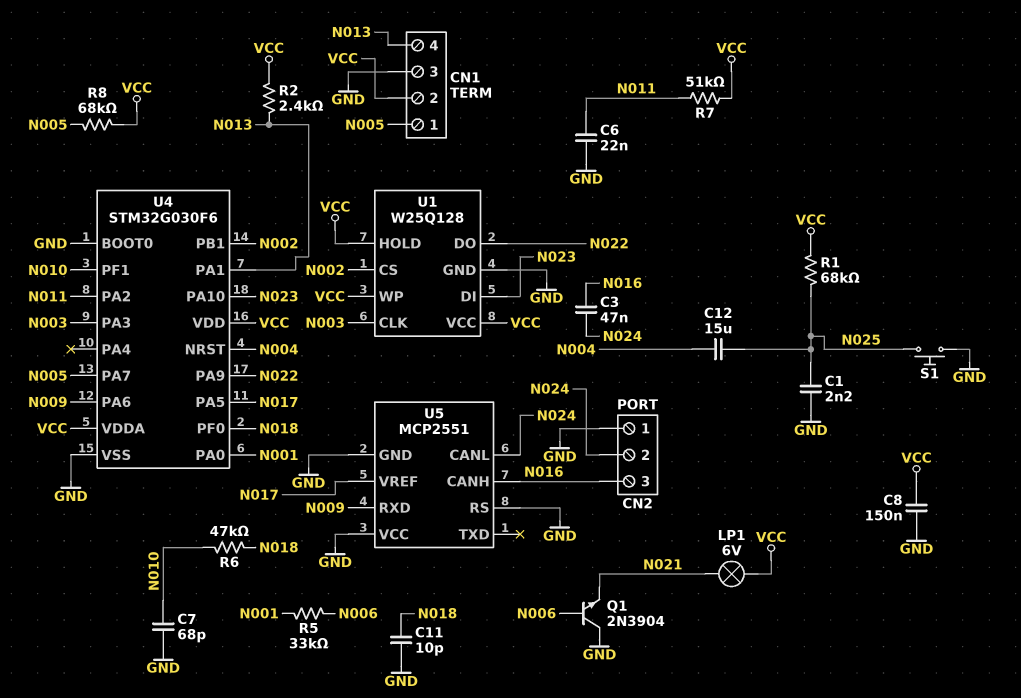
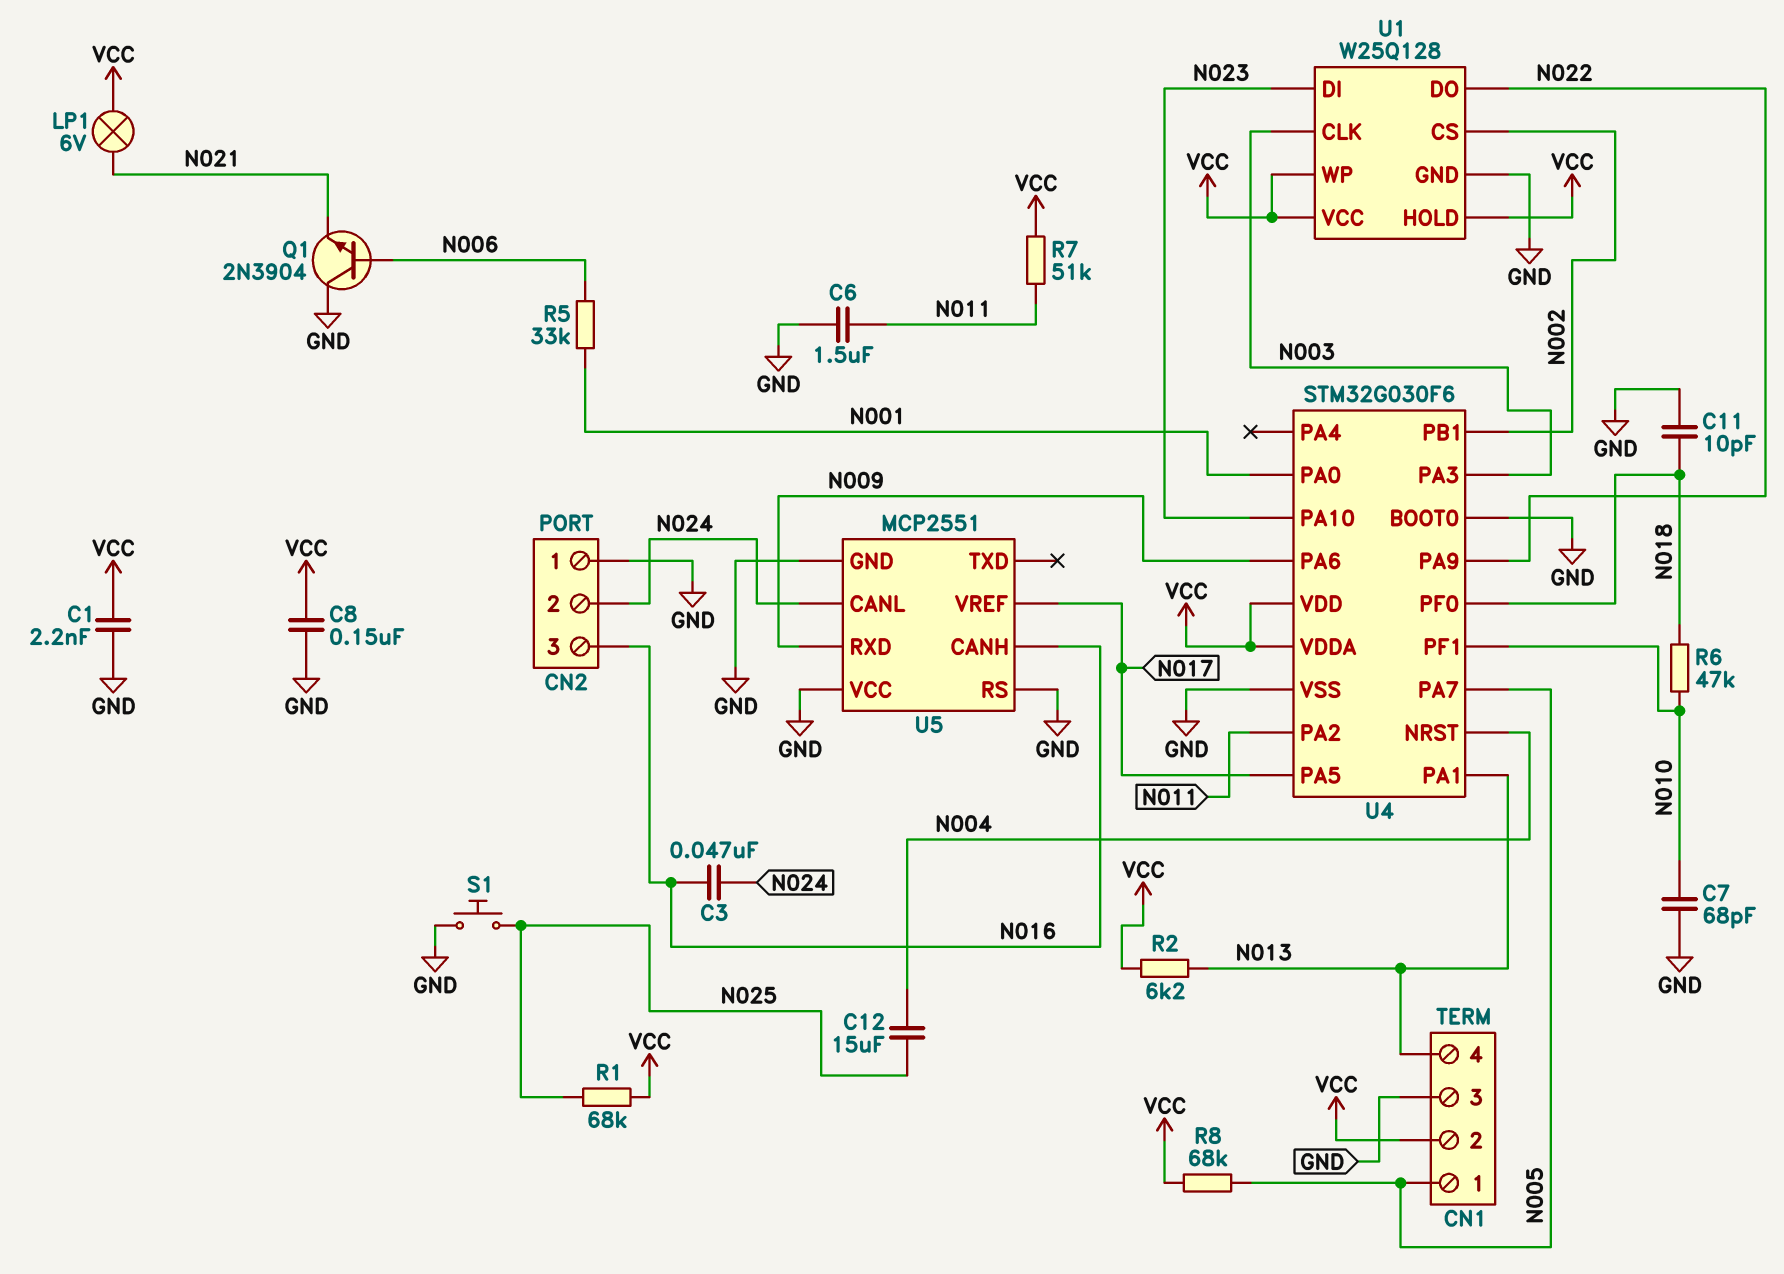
C1: 2.2nF (GND, N025) -> 2.2nF (GND, VCC)
C6: 22nF (GND, N011) -> 1.5uF (GND, N011)
R2: 2.4k (N013, VCC) -> 6.2k (N013, VCC)

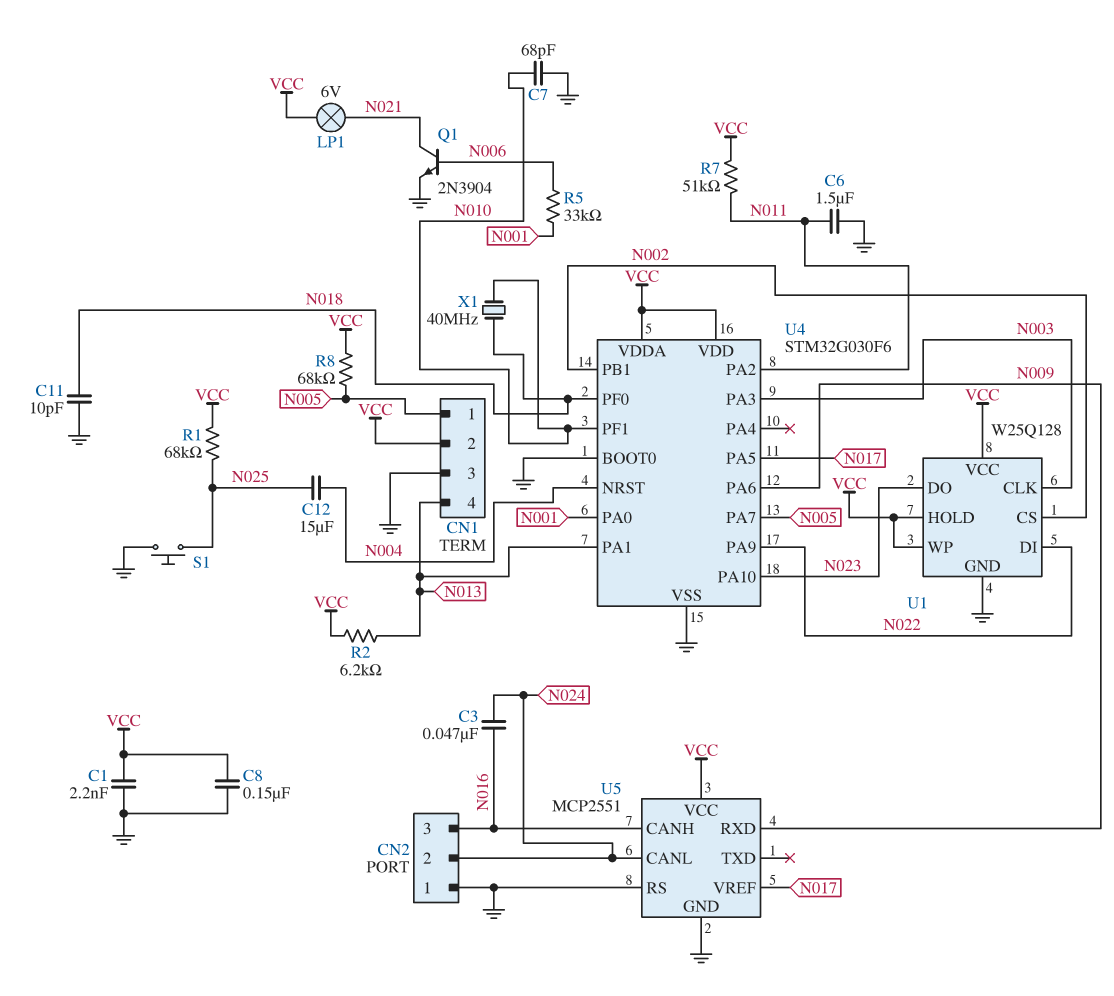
Q1: NPN 2N3904 (B N006, C GND, E N021) -> NPN 2N3904 (B N006, C N021, E GND)
R6: 47k (N010, N018) -> none
U1 pin DI: N023 -> N022
U1 pin DO: N022 -> N023
U5 pin VCC: GND -> VCC
X1: none -> 40MHz (N010, N018)

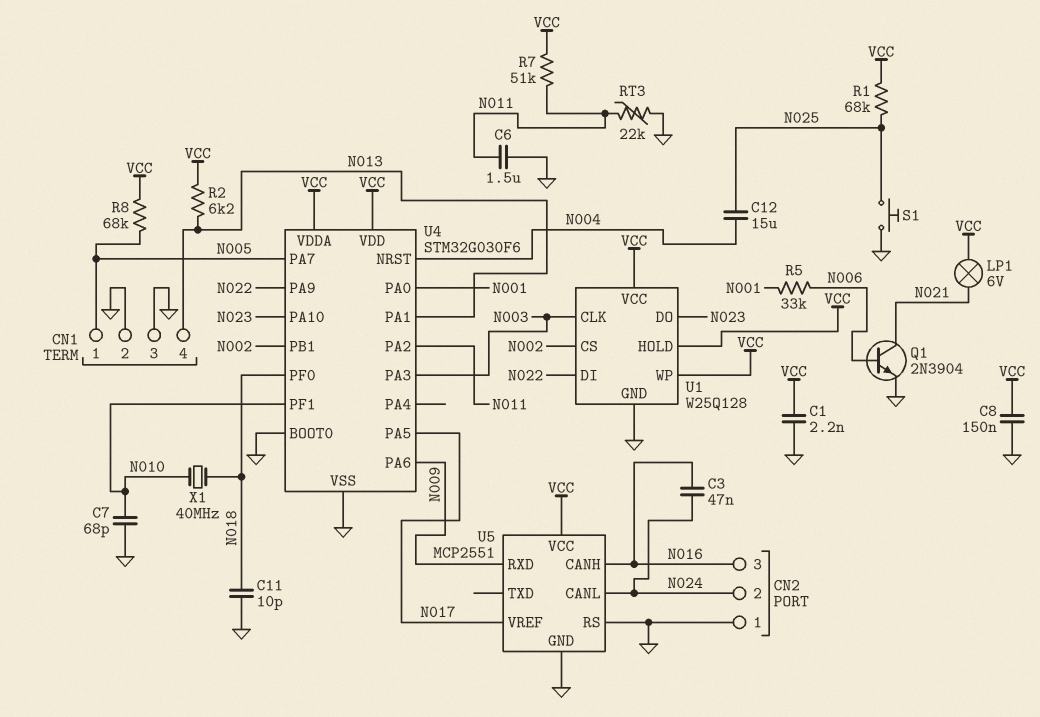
CN1 pin 2: VCC -> GND
RT3: none -> 22k (GND, N011)

